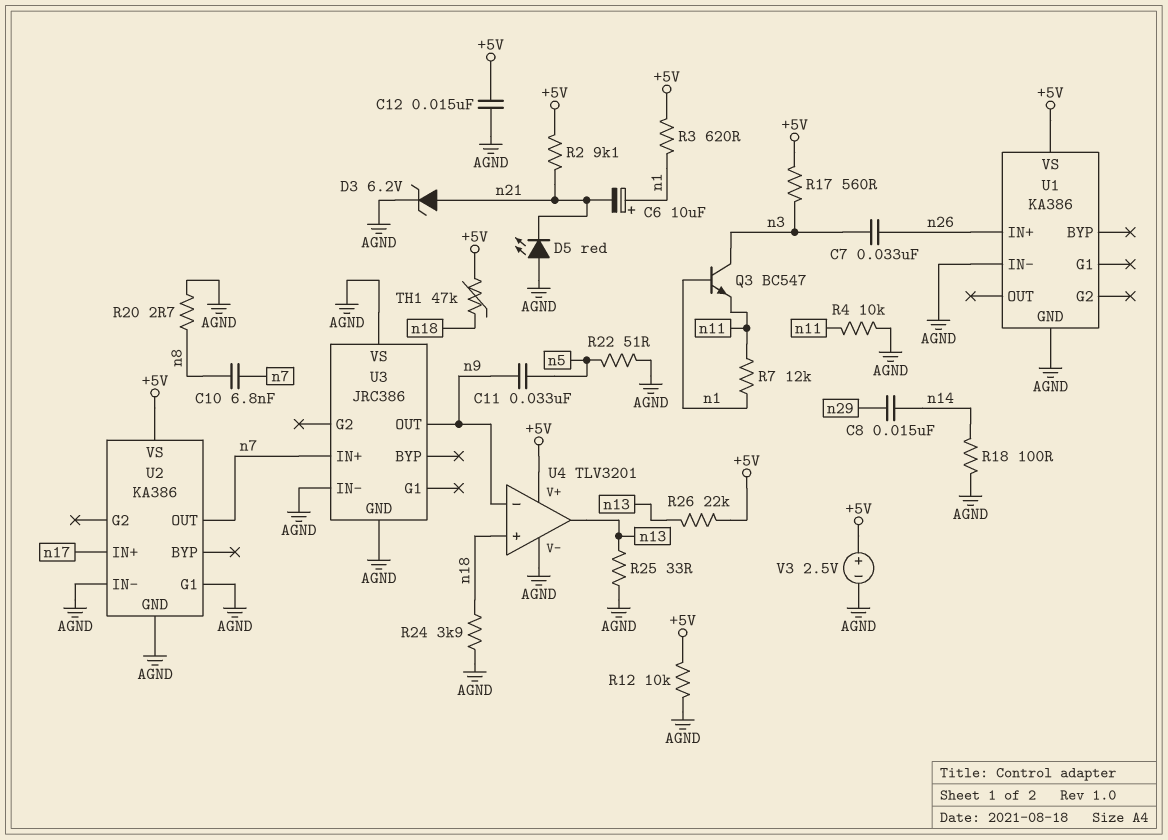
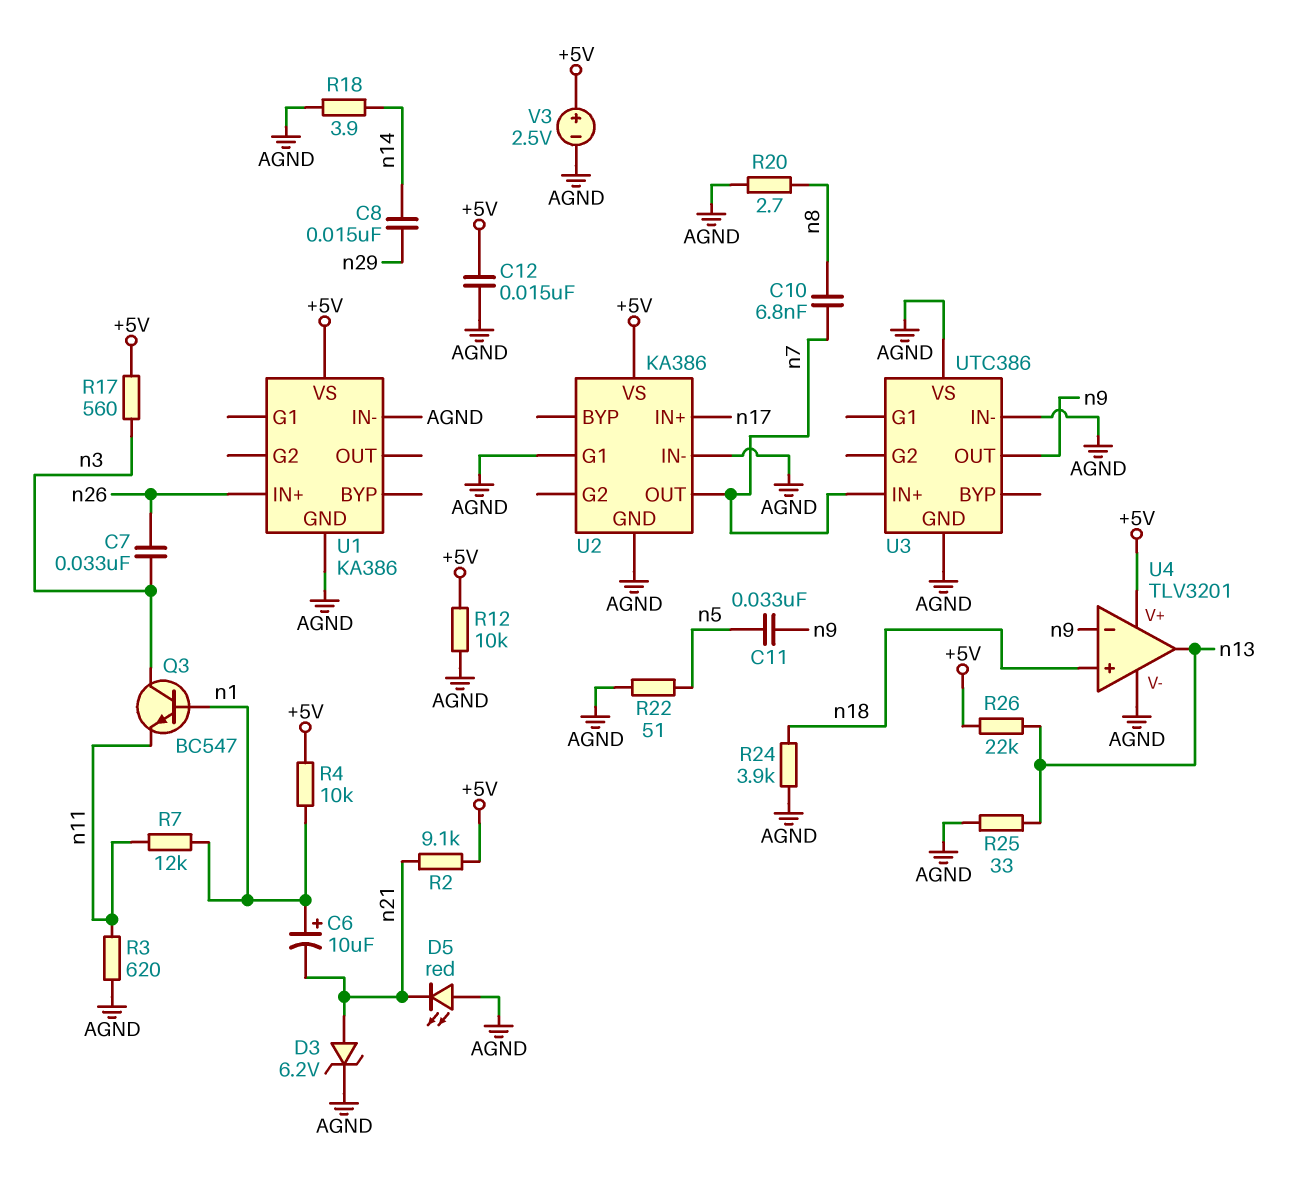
R3: 620 (+5V, n1) -> 620 (AGND, n11)
R4: 10k (AGND, n11) -> 10k (+5V, n1)
R18: 100 (AGND, n14) -> 3.9 (AGND, n14)
TH1: 47k (+5V, n18) -> none
U3: JRC386 -> UTC386

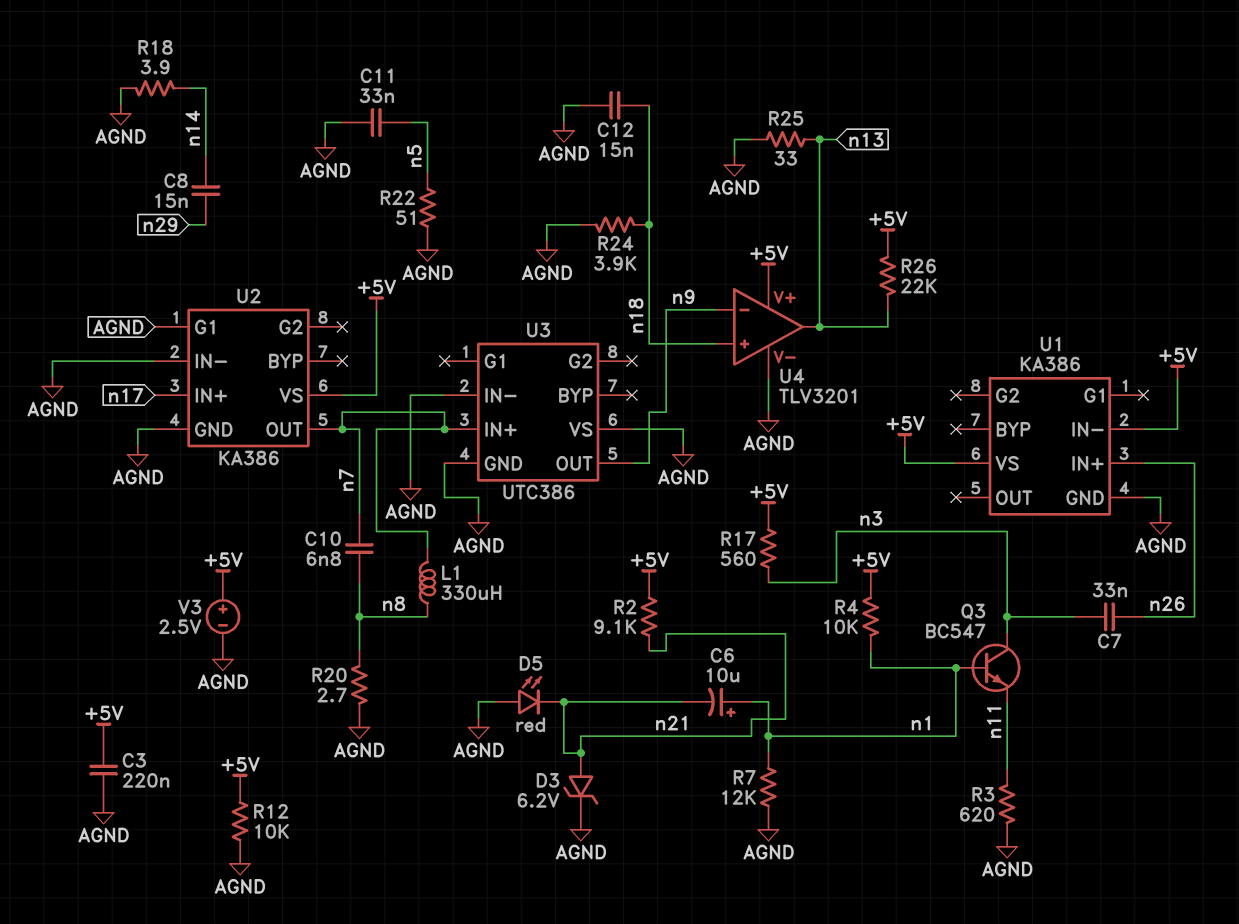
C3: none -> 220nF (+5V, AGND)
C11: 33nF (n5, n9) -> 33nF (AGND, n5)
C12: 15nF (+5V, AGND) -> 15nF (AGND, n18)
L1: none -> 330uH (n7, n8)
R7: 12k (n1, n11) -> 12k (AGND, n1)
U1 pin IN-: AGND -> +5V

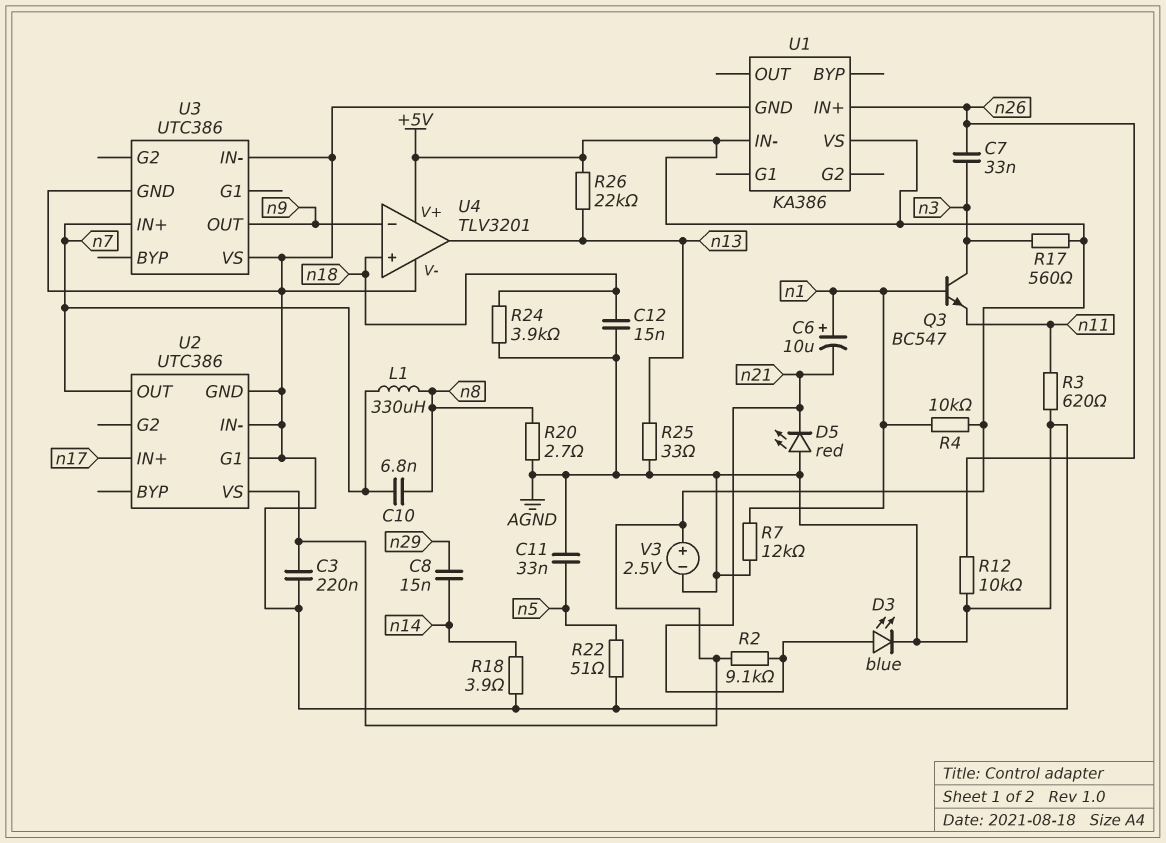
D3: zener 6.2V (A n21, K AGND) -> LED blue (A n21, K AGND)
R12: 10k (+5V, AGND) -> 10k (AGND, n26)
U2: KA386 -> UTC386

